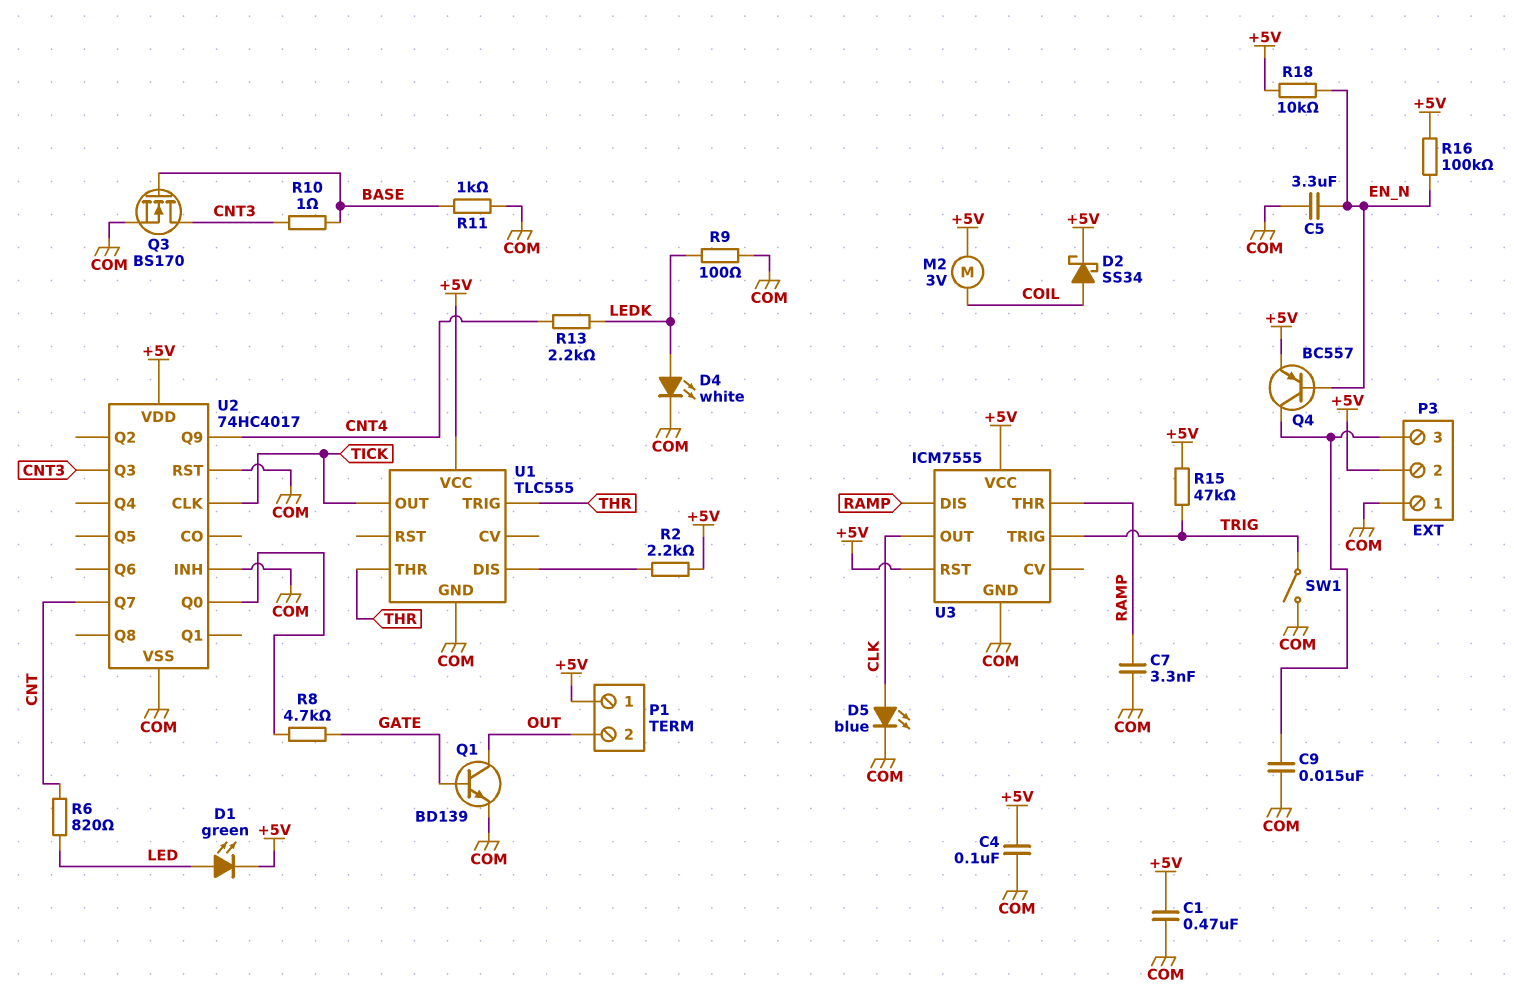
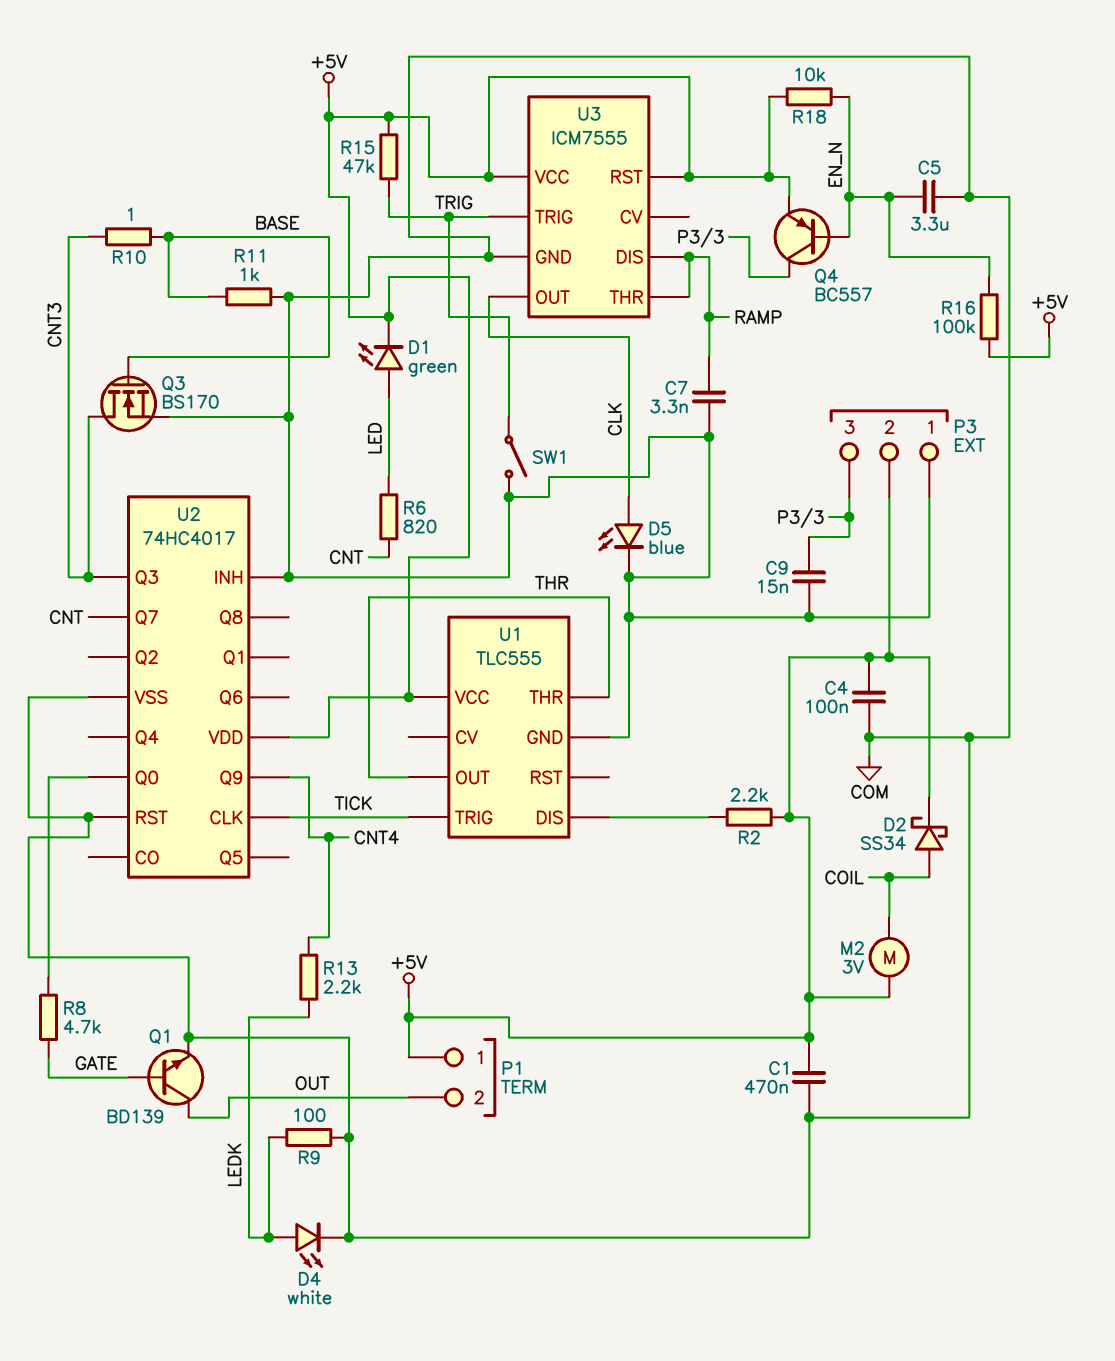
U1 pin OUT: TICK -> THR
U1 pin TRIG: THR -> TICK

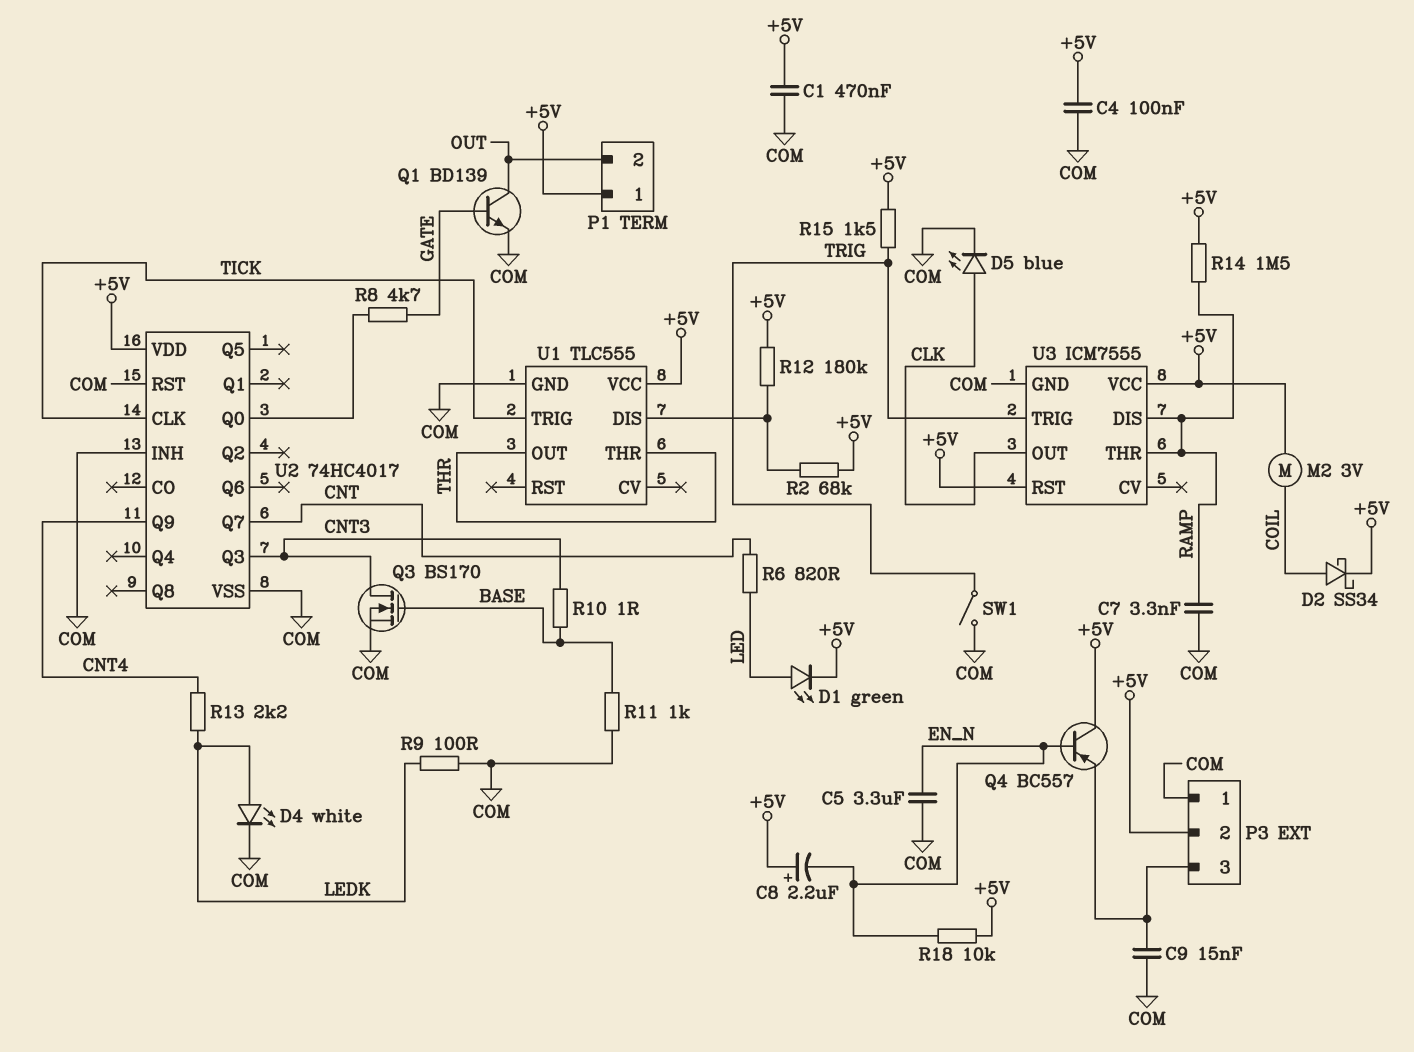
C8: none -> 2.2uF (plus +5V, minus EN_N)
Q4: PNP BC557 (B EN_N, C P3/3, E +5V) -> PNP BC557 (B EN_N, C +5V, E P3/3)
R2: 2.2k (+5V, U1/DIS) -> 68k (+5V, U1/DIS)
R12: none -> 180k (+5V, U1/DIS)
R14: none -> 1.5M (+5V, RAMP)
R15: 47k (+5V, TRIG) -> 1.5k (+5V, TRIG)
R16: 100k (+5V, EN_N) -> none

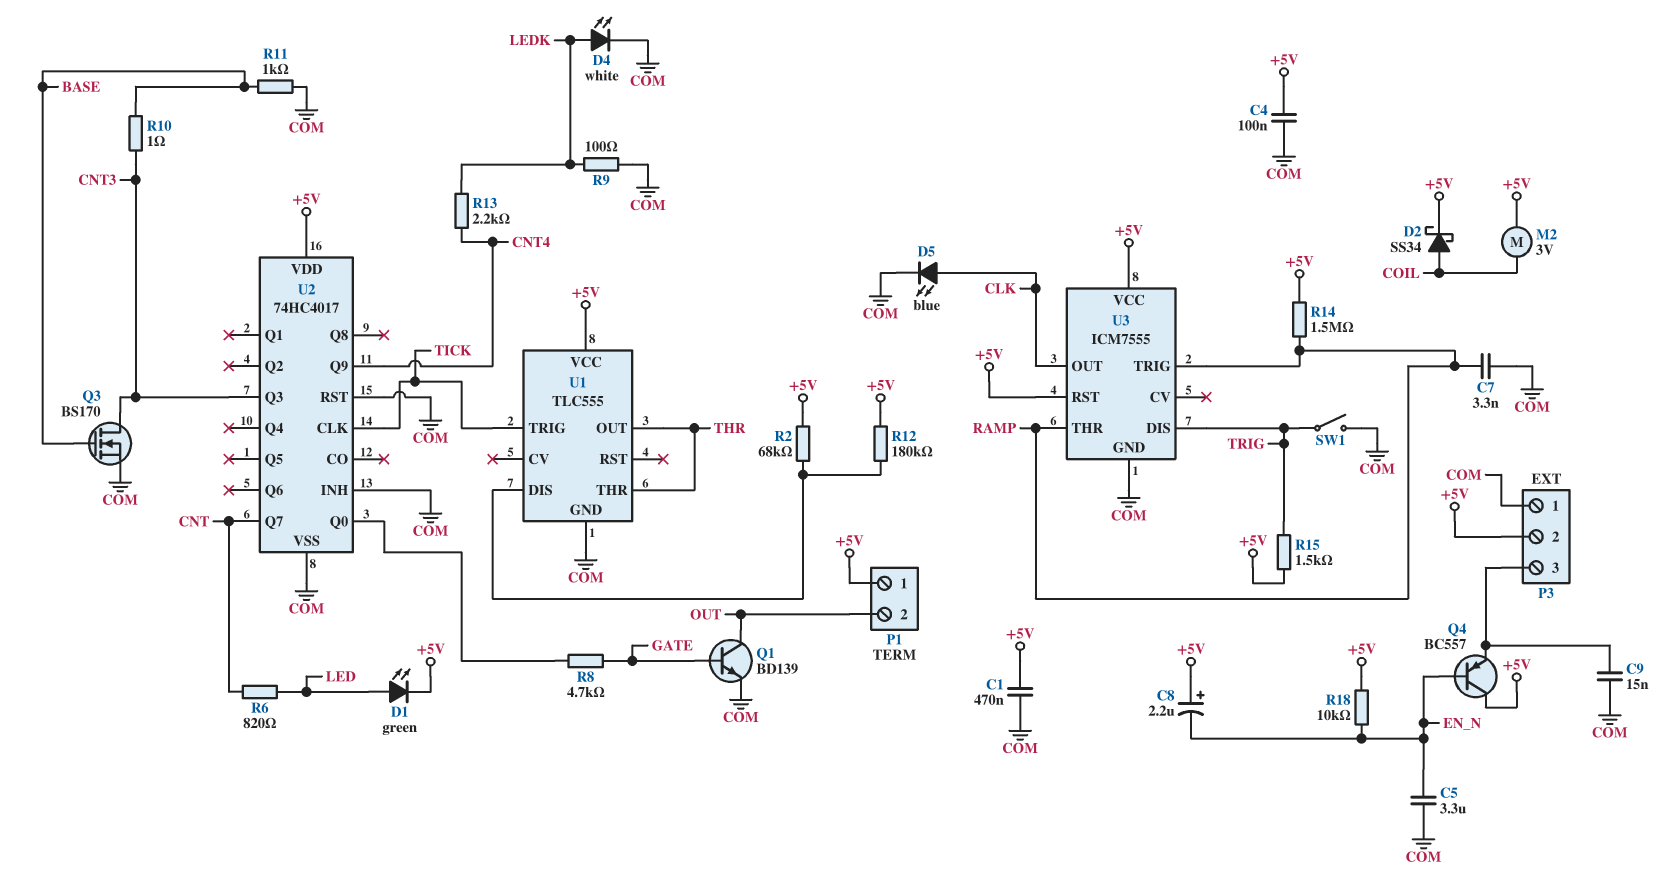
U3 pin DIS: RAMP -> TRIG
U3 pin TRIG: TRIG -> RAMP

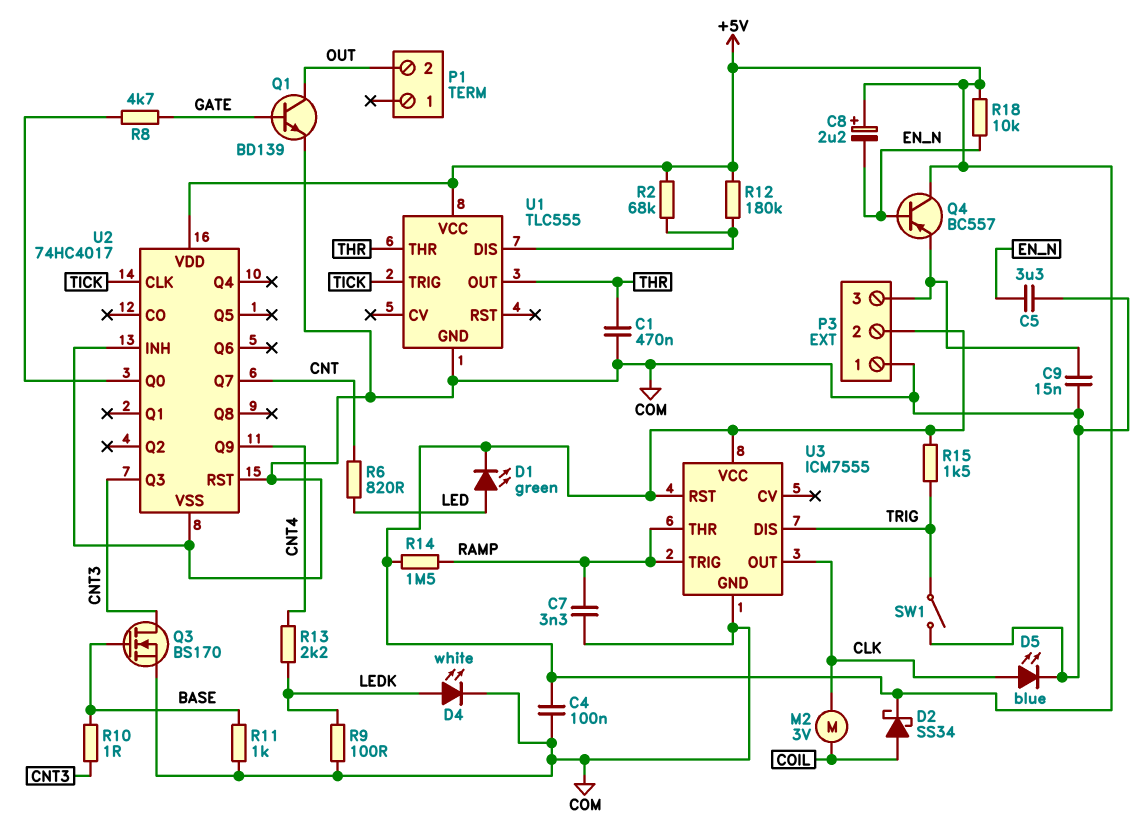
C1: 470nF (+5V, COM) -> 470nF (COM, THR)
M2: motor 3V (+5V, COIL) -> motor 3V (CLK, COIL)
P1 pin 1: +5V -> none

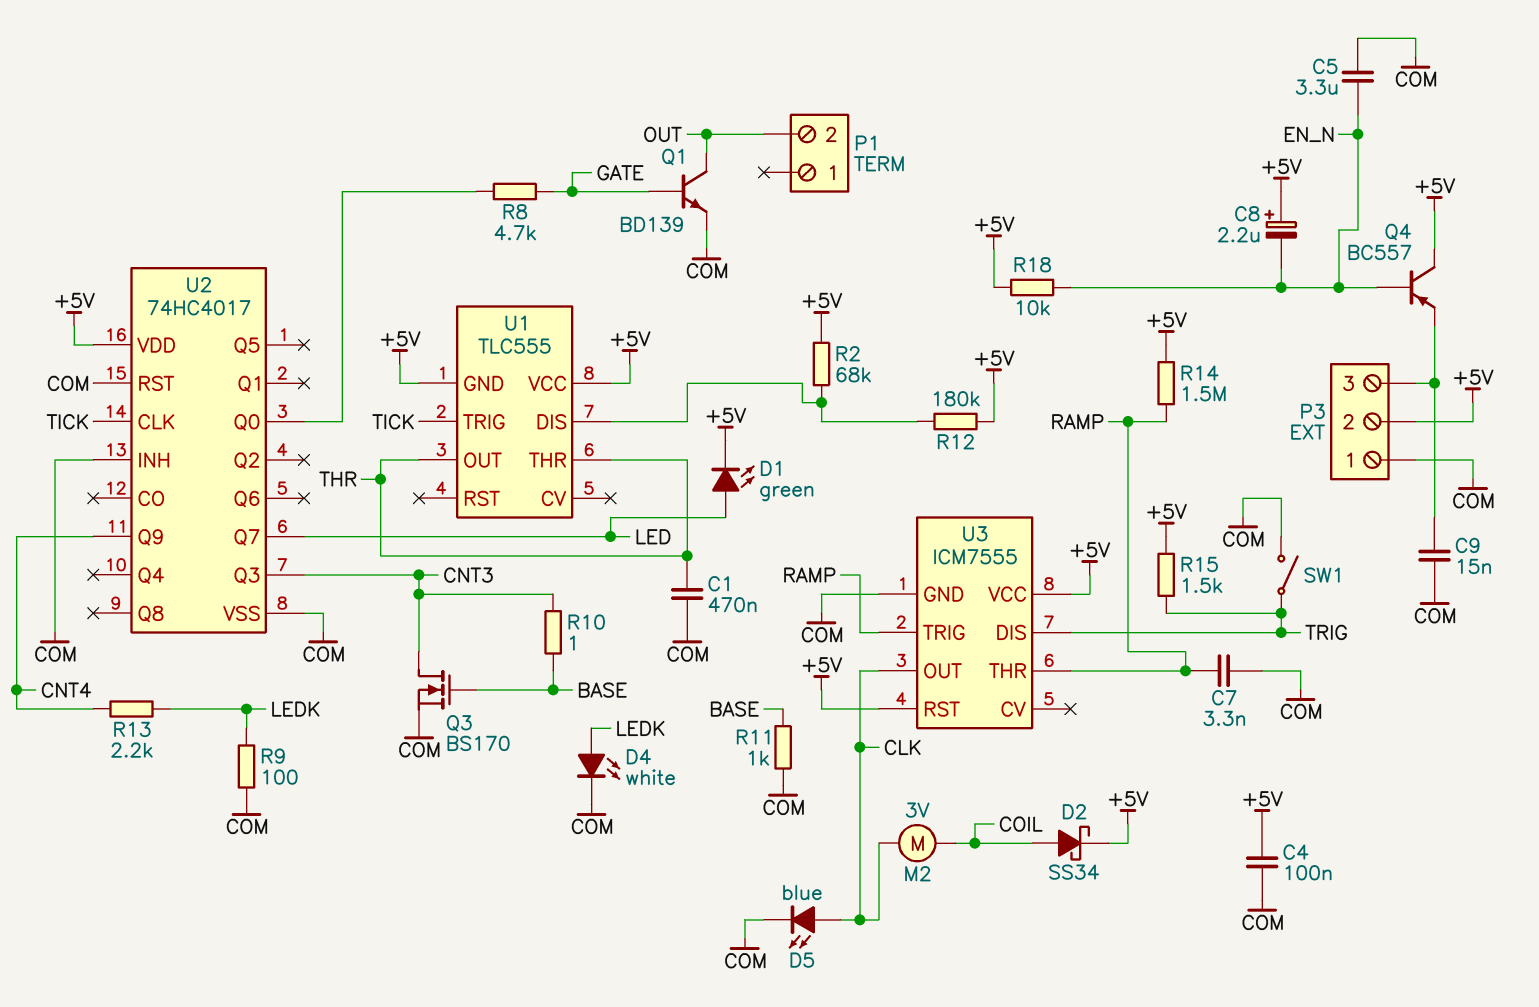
R6: 820 (CNT, LED) -> none
U1 pin GND: COM -> +5V
U2 pin Q7: CNT -> LED

